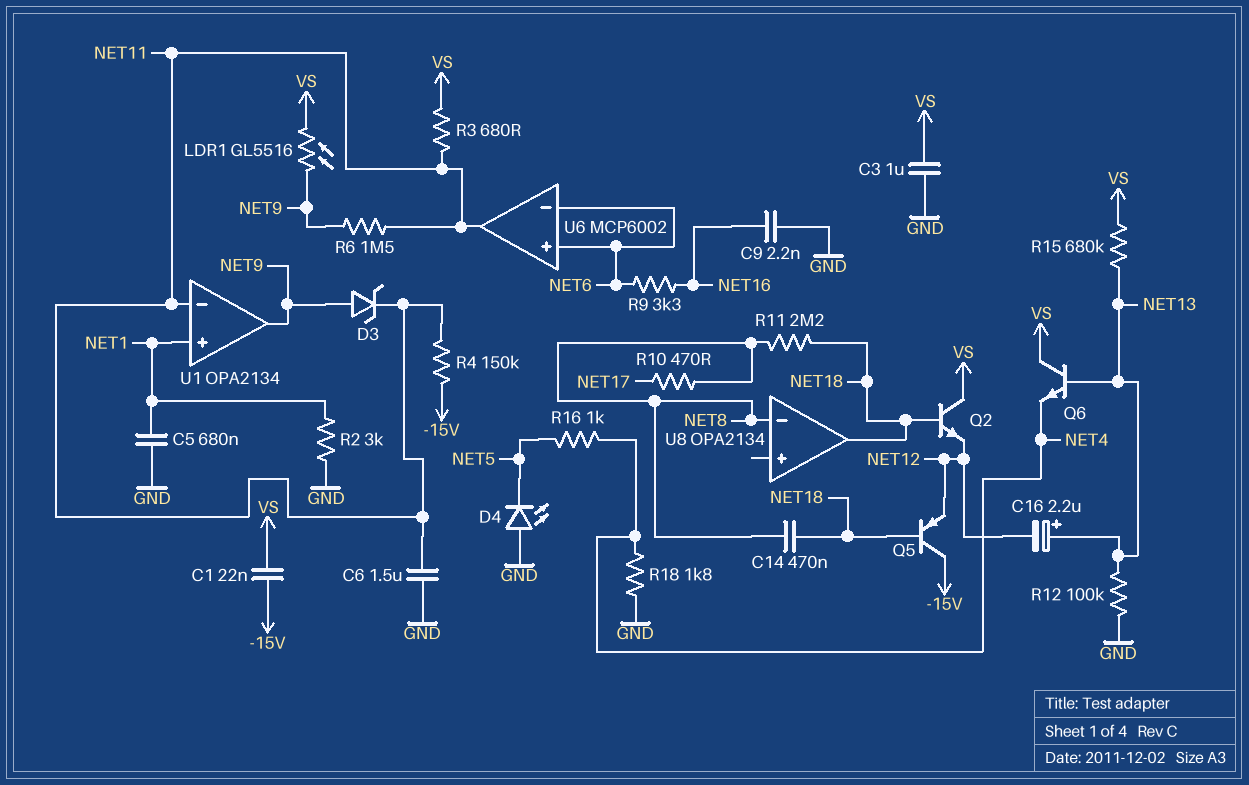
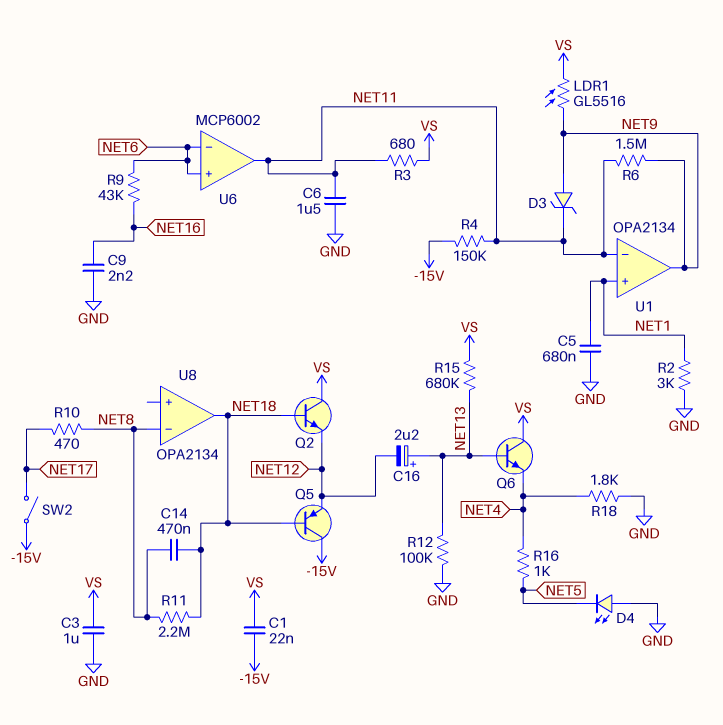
R9: 3.3k (NET6, NET16) -> 43k (NET6, NET16)
SW2: none -> switch (-15V, NET17)

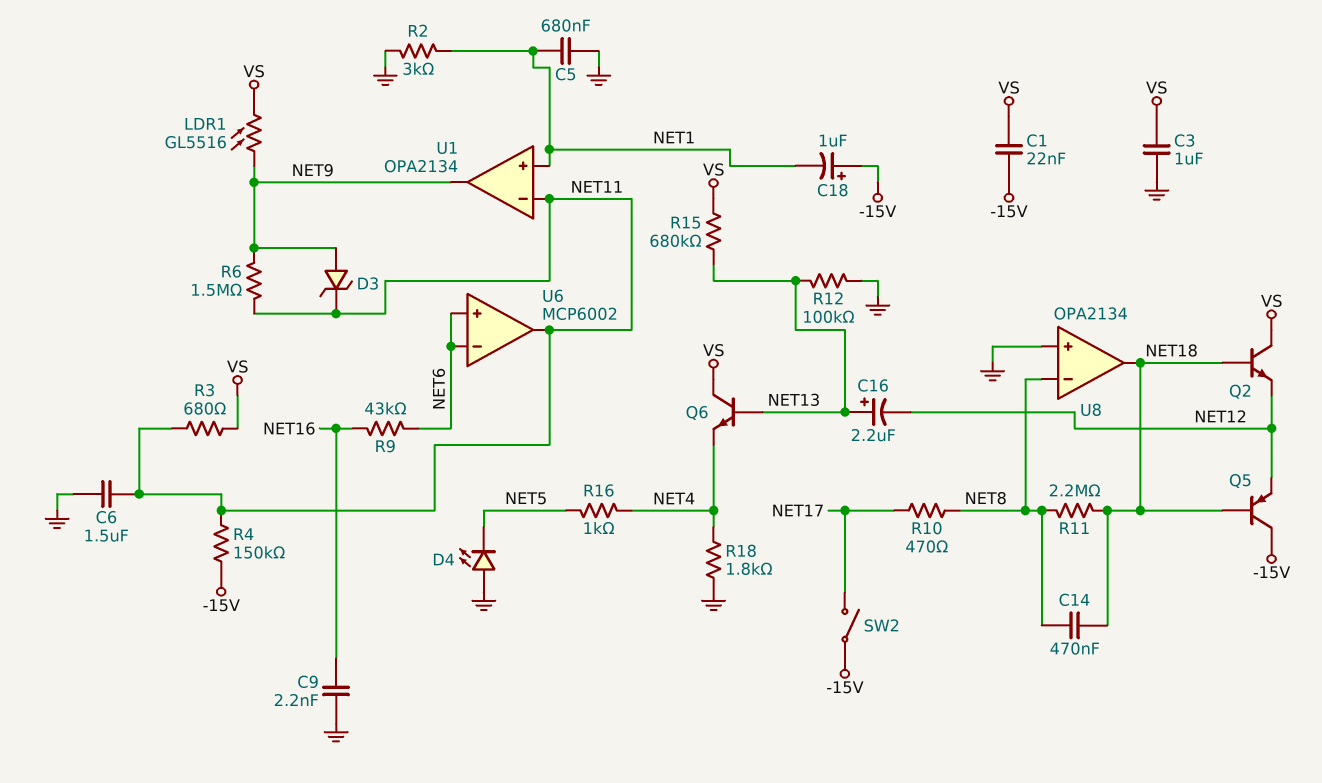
C18: none -> 1uF (plus -15V, minus NET1)
U8 pin in+: none -> GND

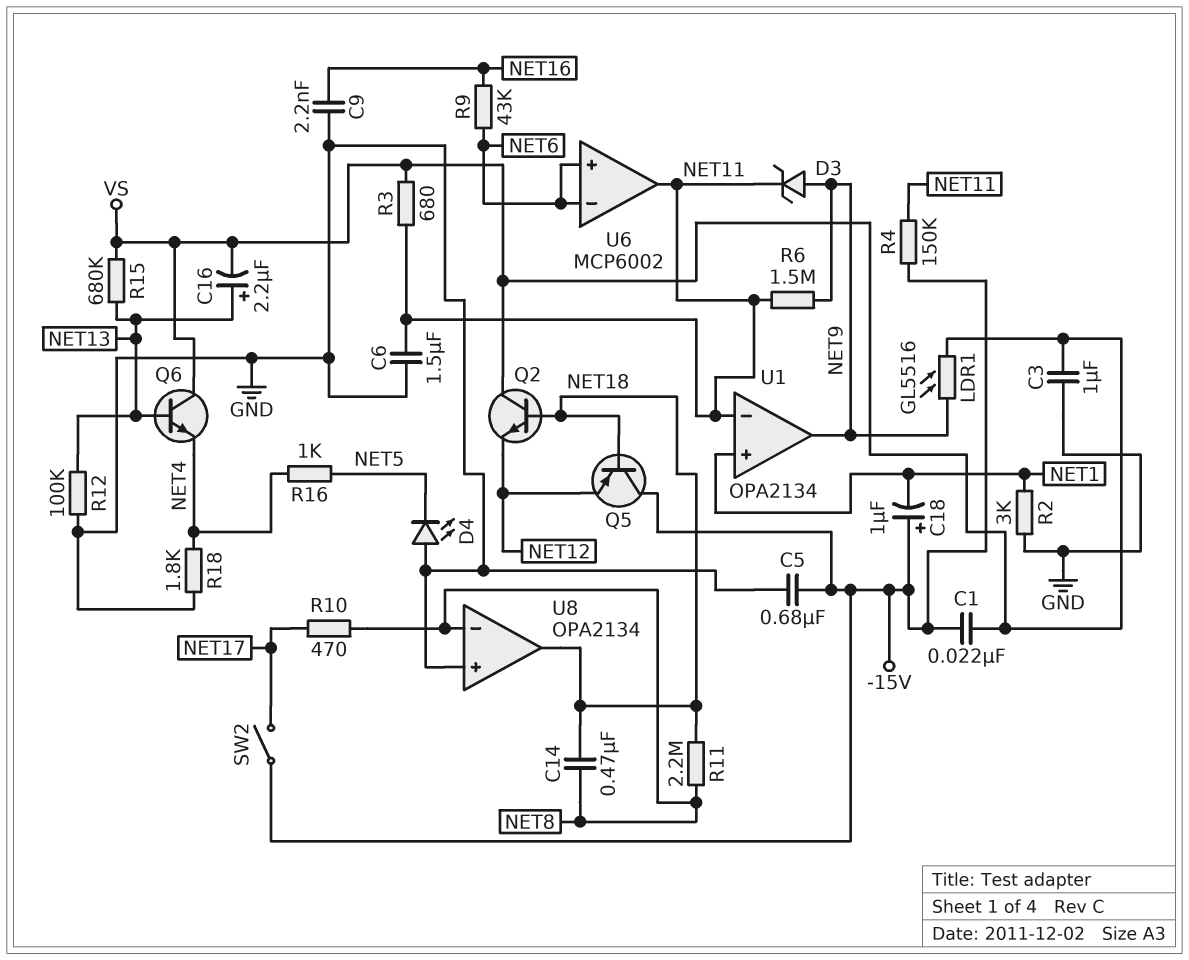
C5: 680nF (GND, NET1) -> 680nF (-15V, GND)
C16: 2.2uF (plus NET13, minus NET12) -> 2.2uF (plus NET13, minus VS)

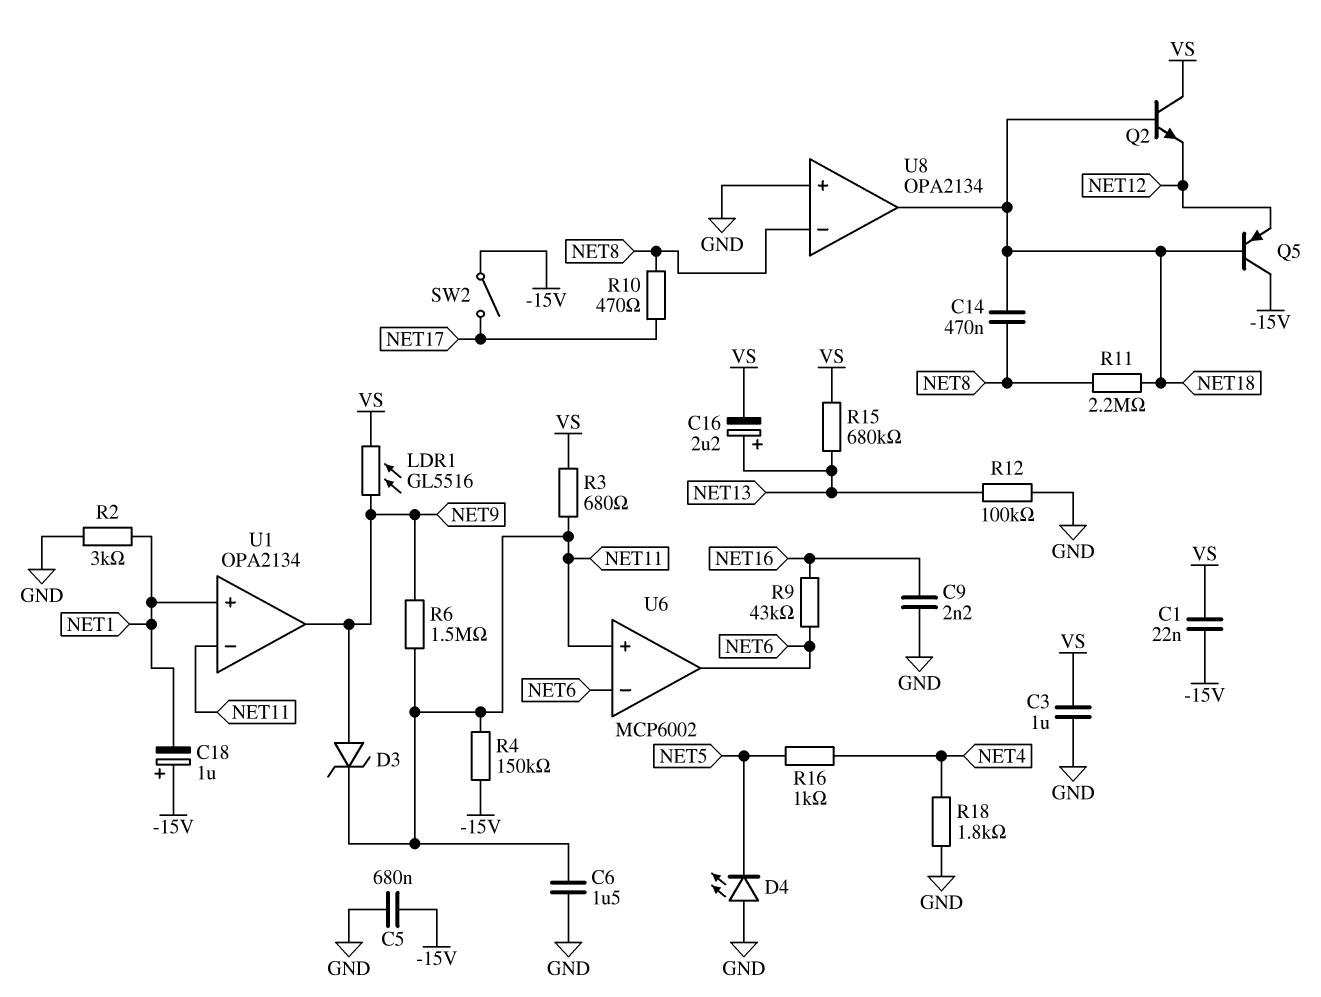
Q6: NPN (B NET13, C VS, E NET4) -> none
U6 pin in+: NET6 -> NET11
U6 pin out: NET11 -> NET6

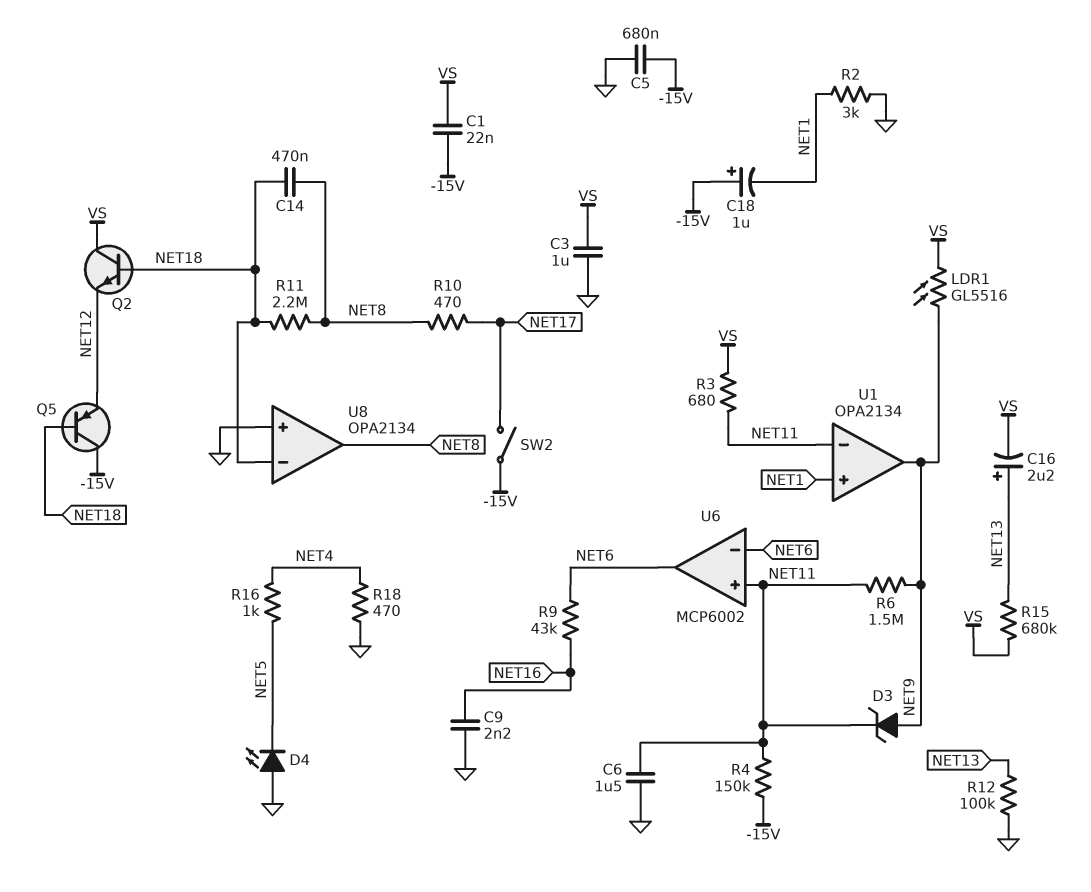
R18: 1.8k (GND, NET4) -> 470 (GND, NET4)
U8 pin in-: NET8 -> NET18
U8 pin out: NET18 -> NET8

